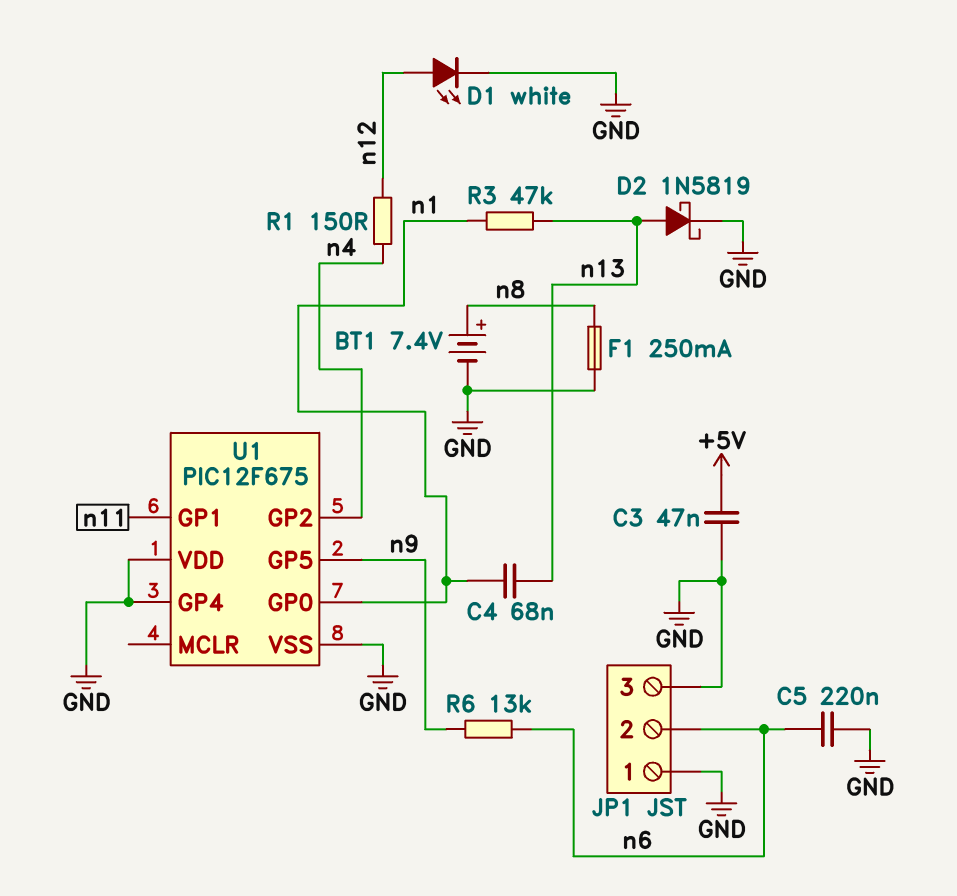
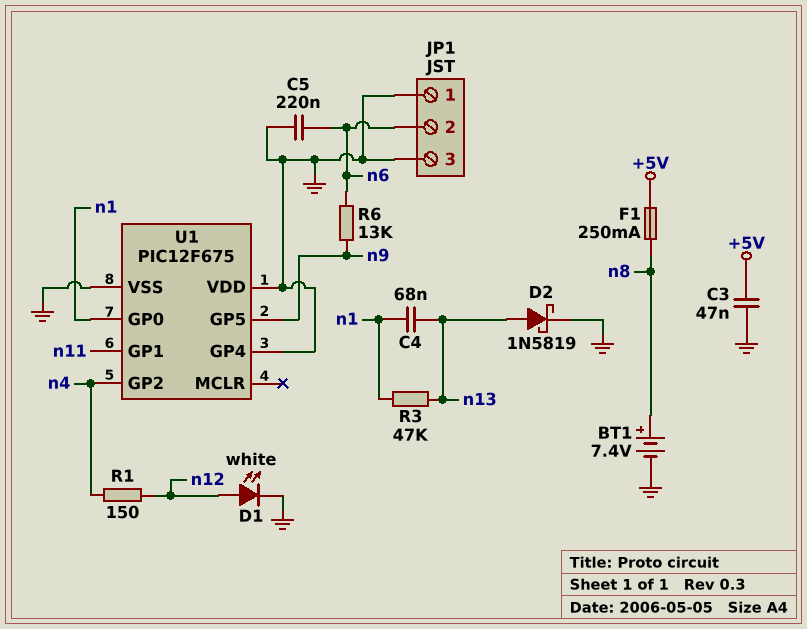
F1: 250mA (GND, n8) -> 250mA (+5V, n8)

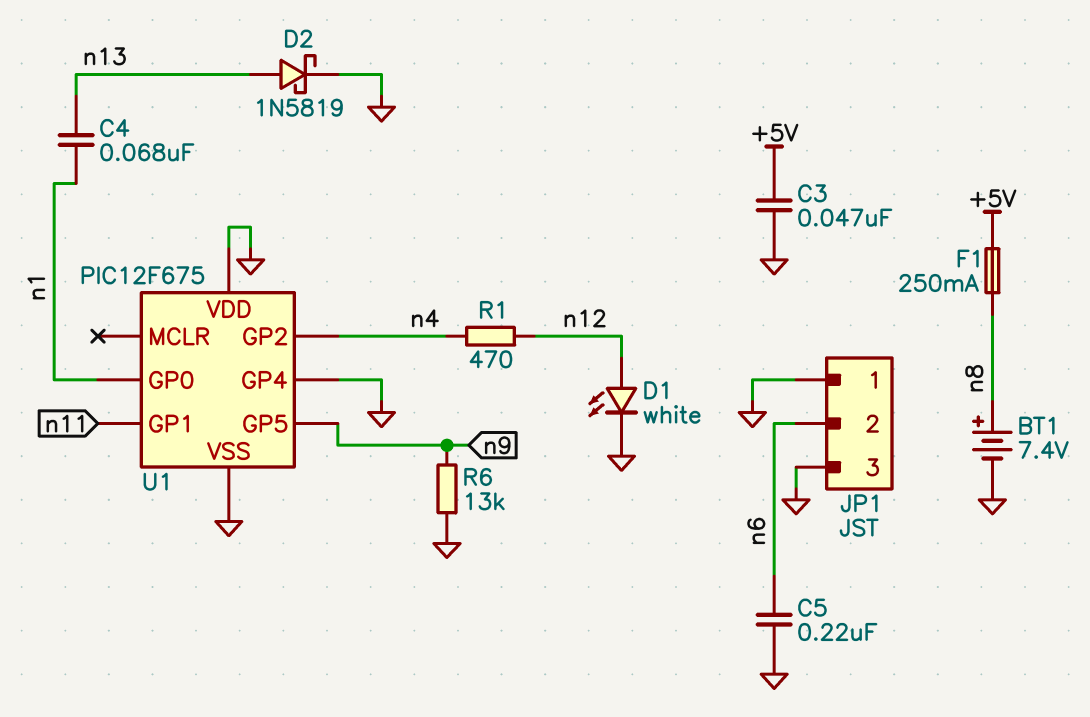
R1: 150 (n4, n12) -> 470 (n4, n12)
R3: 47k (n1, n13) -> none
R6: 13k (n6, n9) -> 13k (GND, n9)

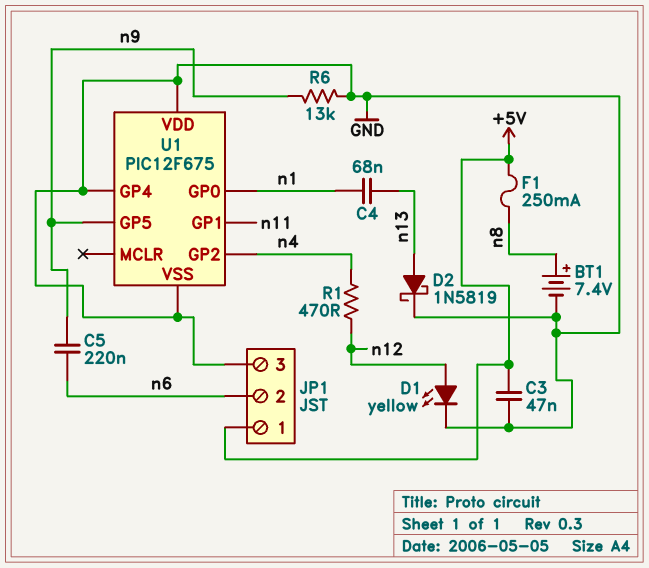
C5: 220nF (GND, n6) -> 220nF (n6, n9)
D1: LED white (A n12, K GND) -> LED yellow (A n12, K GND)
JP1 pin 1: GND -> +5V

